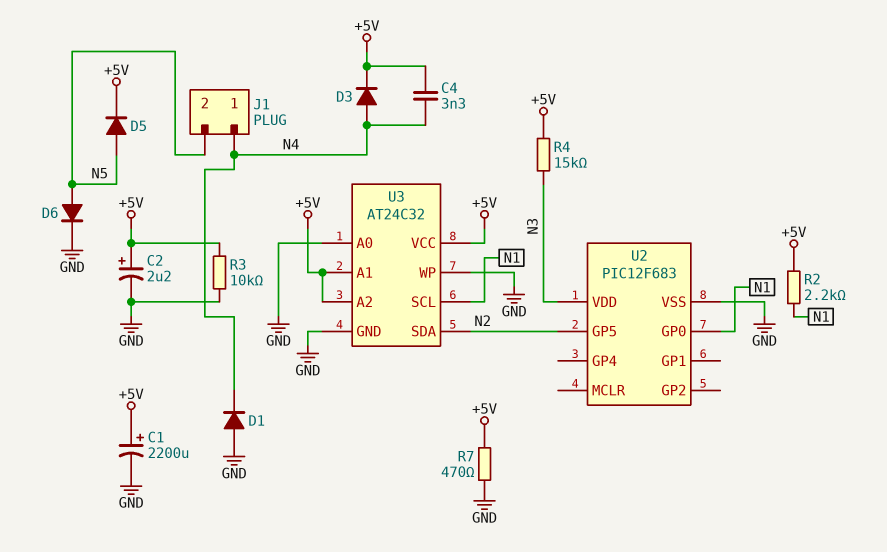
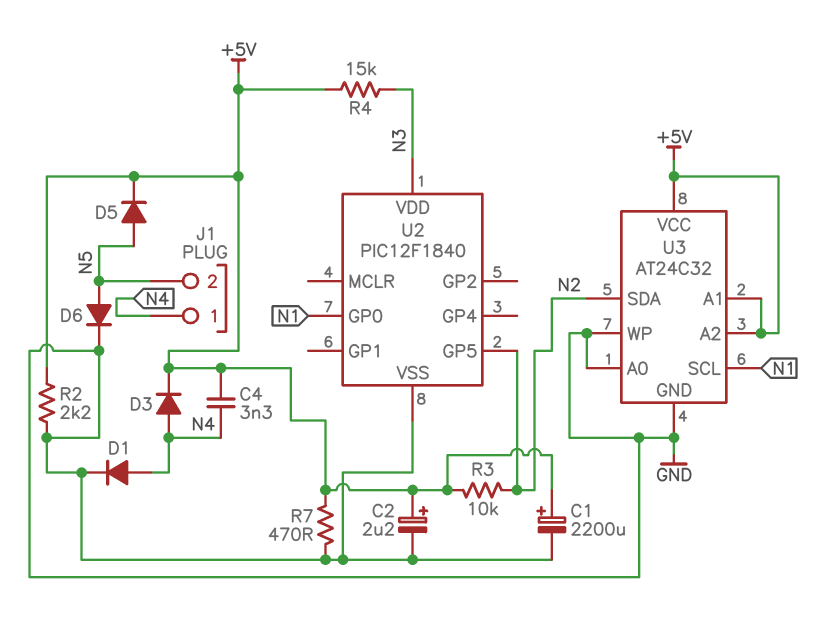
D1: diode (A GND, K N4) -> diode (A N4, K GND)
R2: 2.2k (+5V, N1) -> 2.2k (+5V, GND)
R3: 10k (+5V, GND) -> 10k (+5V, N2)
U2: PIC12F683 -> PIC12F1840

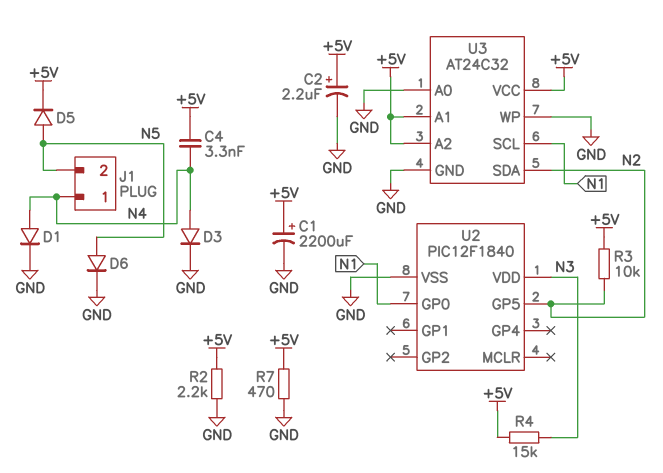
D3: diode (A N4, K +5V) -> diode (A N4, K GND)

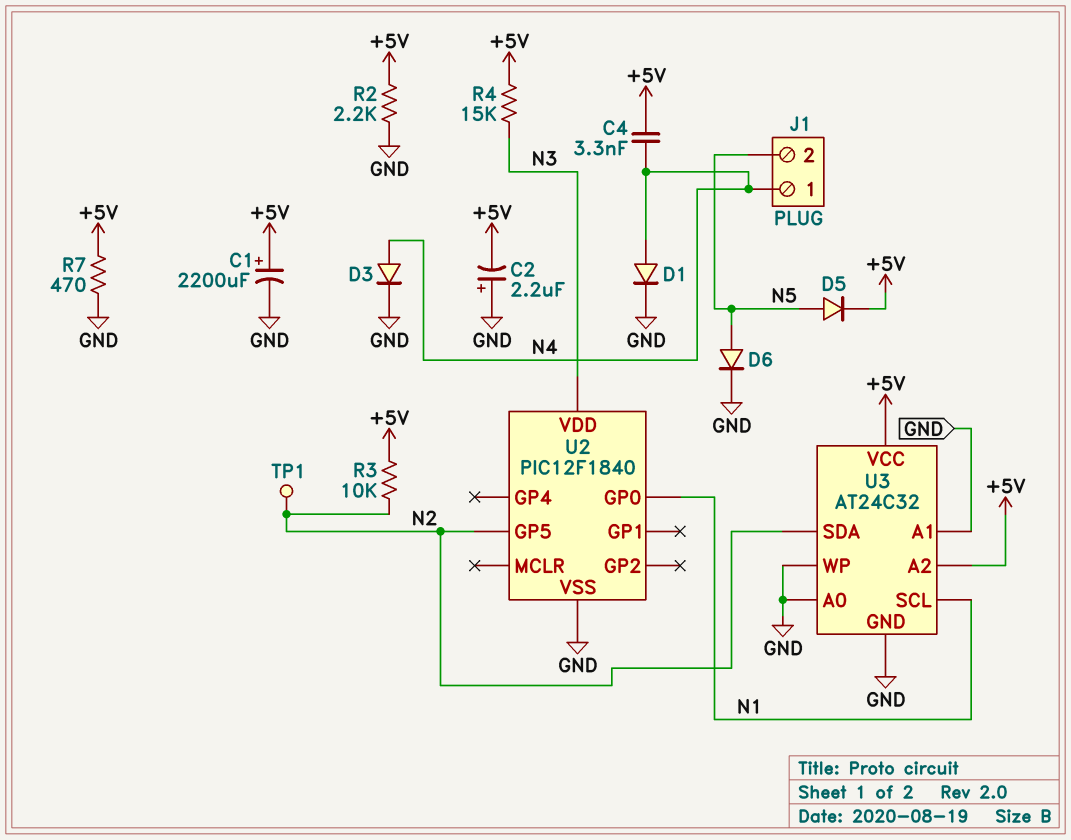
C2: 2.2uF (plus +5V, minus GND) -> 2.2uF (plus GND, minus +5V)
TP1: none -> test point (N2)
U3 pin A1: +5V -> GND

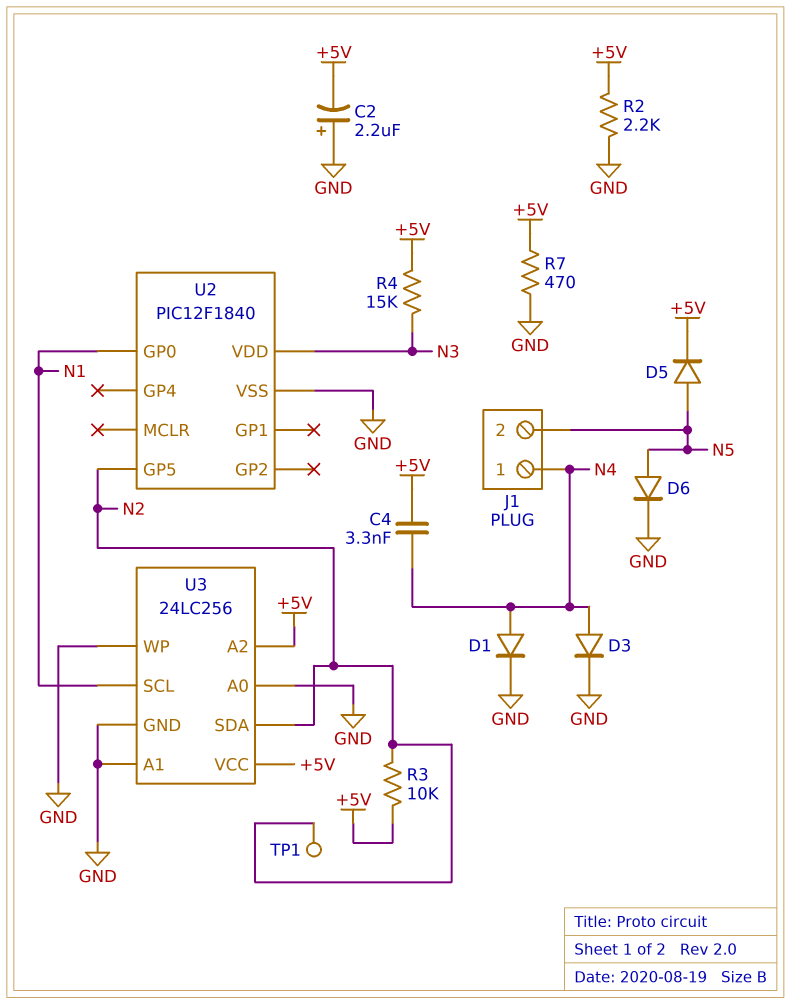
C1: 2200uF (plus +5V, minus GND) -> none
U3: AT24C32 -> 24LC256

